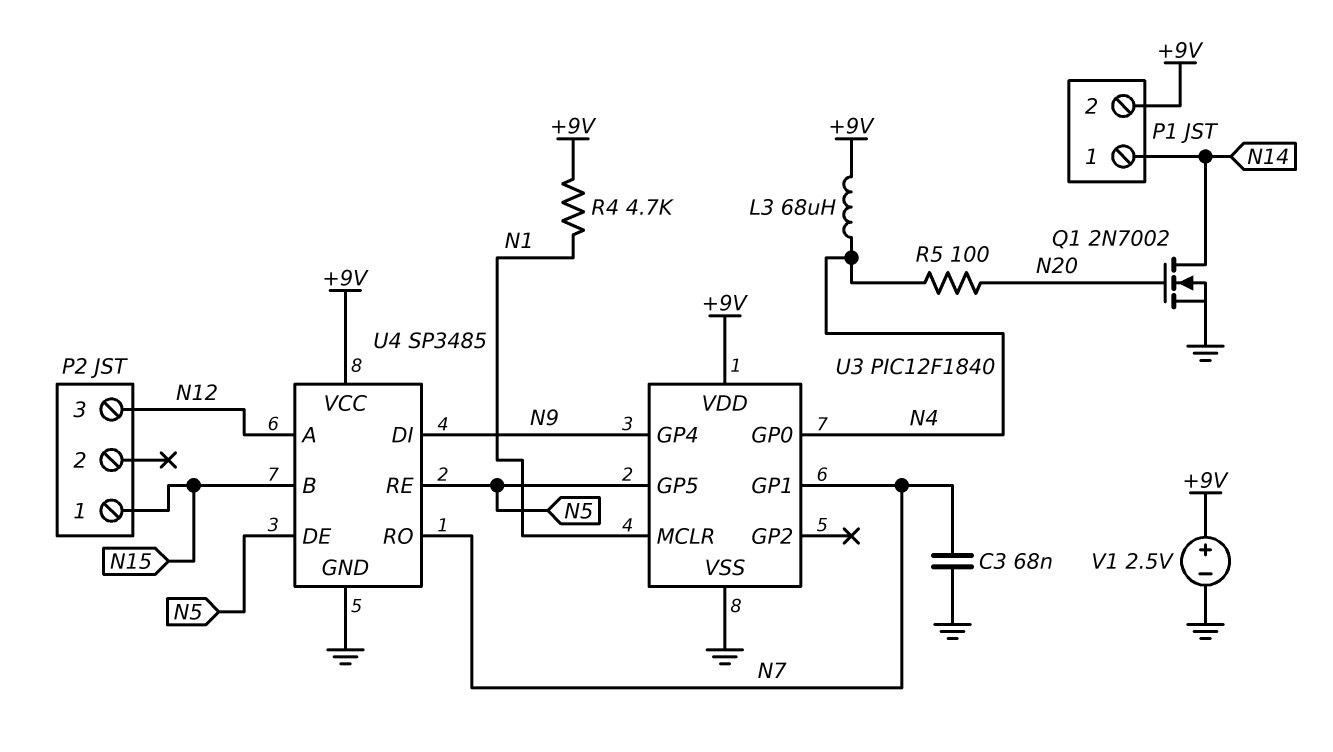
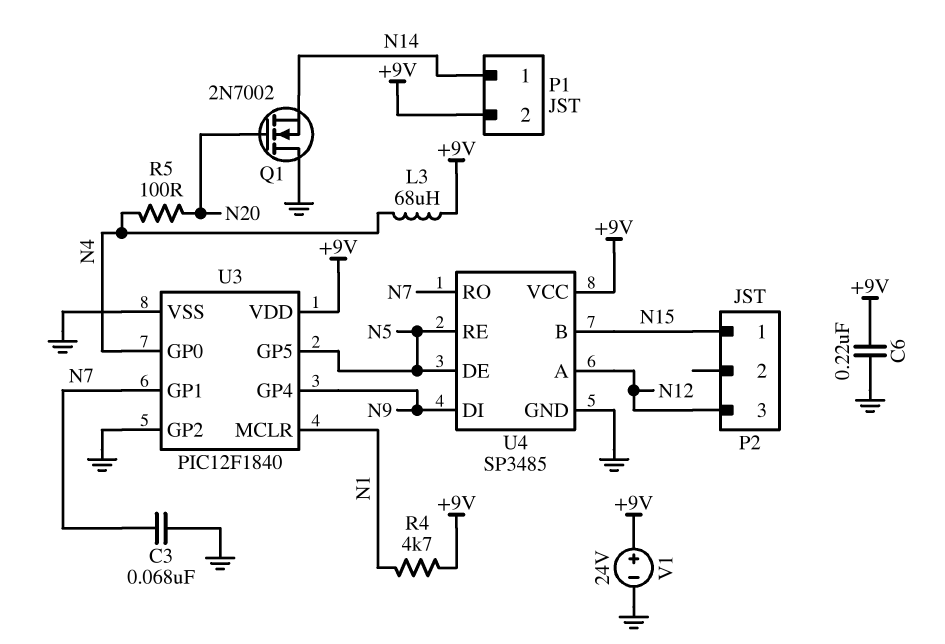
C6: none -> 220nF (+9V, GND)
Q1: NMOS 2N7002 (G N20, D N14, S GND) -> NMOS 2N7002 (G N20, D GND, S N14)
U3 pin GP2: none -> GND
V1: 2.5V (plus +9V, minus GND) -> 24V (plus +9V, minus GND)

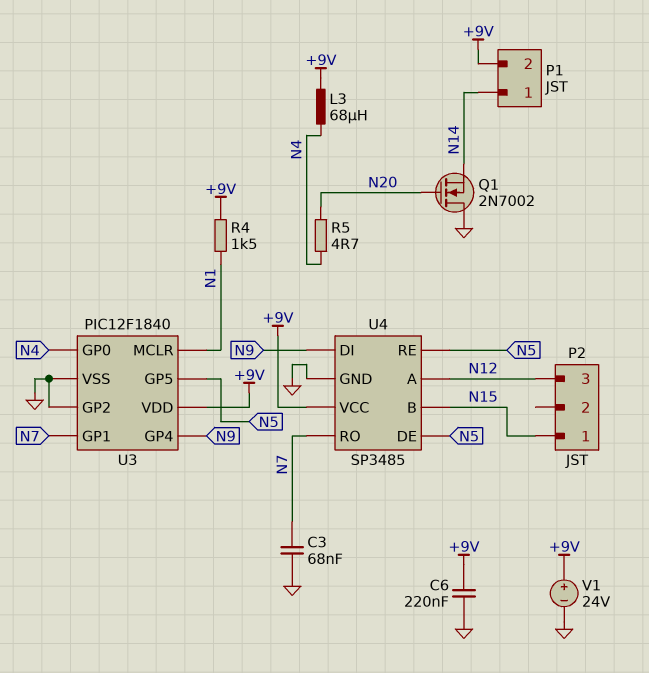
R4: 4.7k (+9V, N1) -> 1.5k (+9V, N1)
R5: 100 (N4, N20) -> 4.7 (N4, N20)

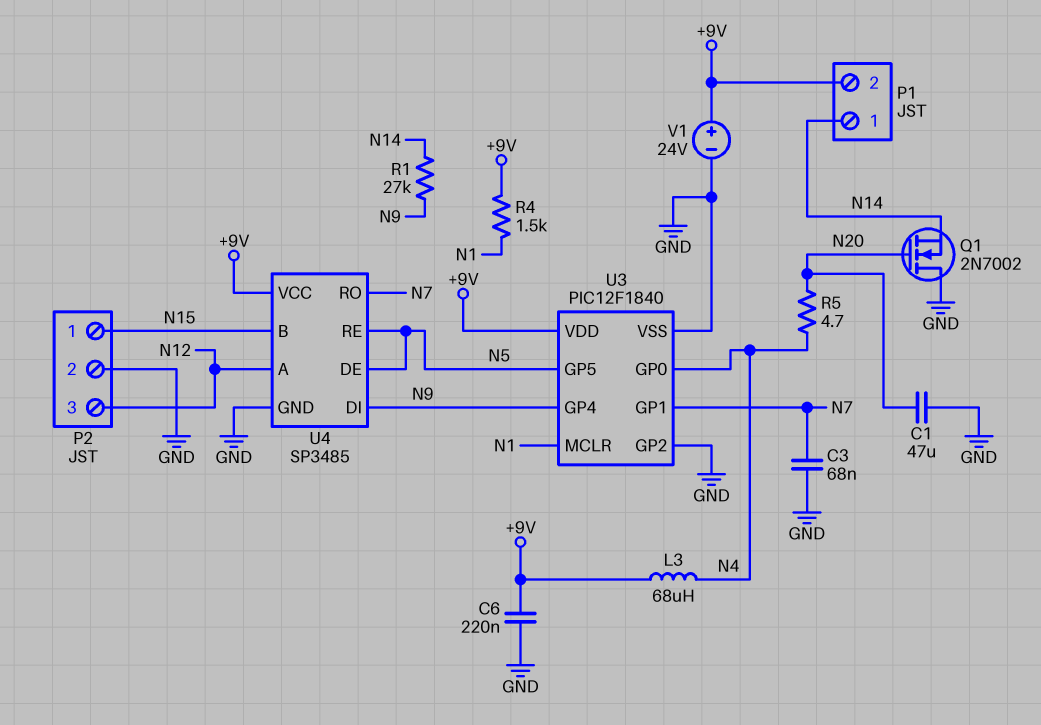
C1: none -> 47uF (GND, N20)
P2 pin 2: none -> GND
R1: none -> 27k (N9, N14)

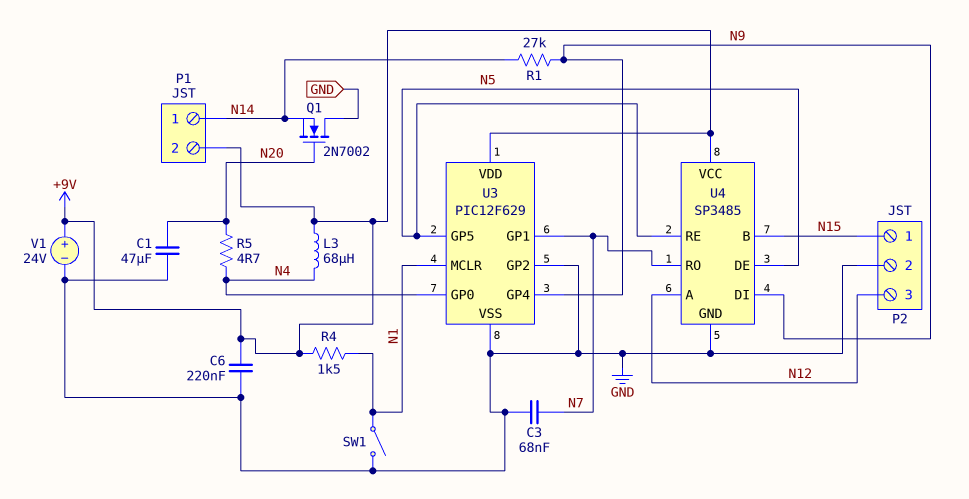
SW1: none -> switch (GND, N1)
U3: PIC12F1840 -> PIC12F629

